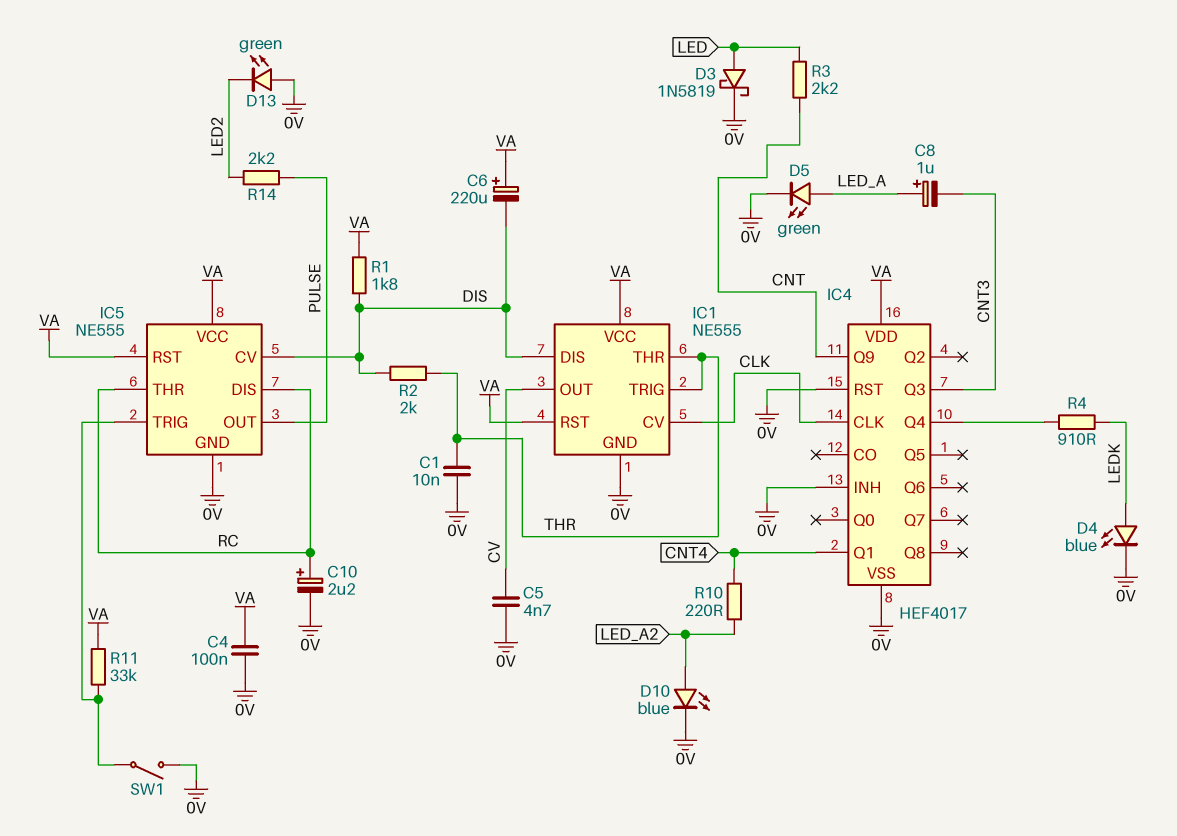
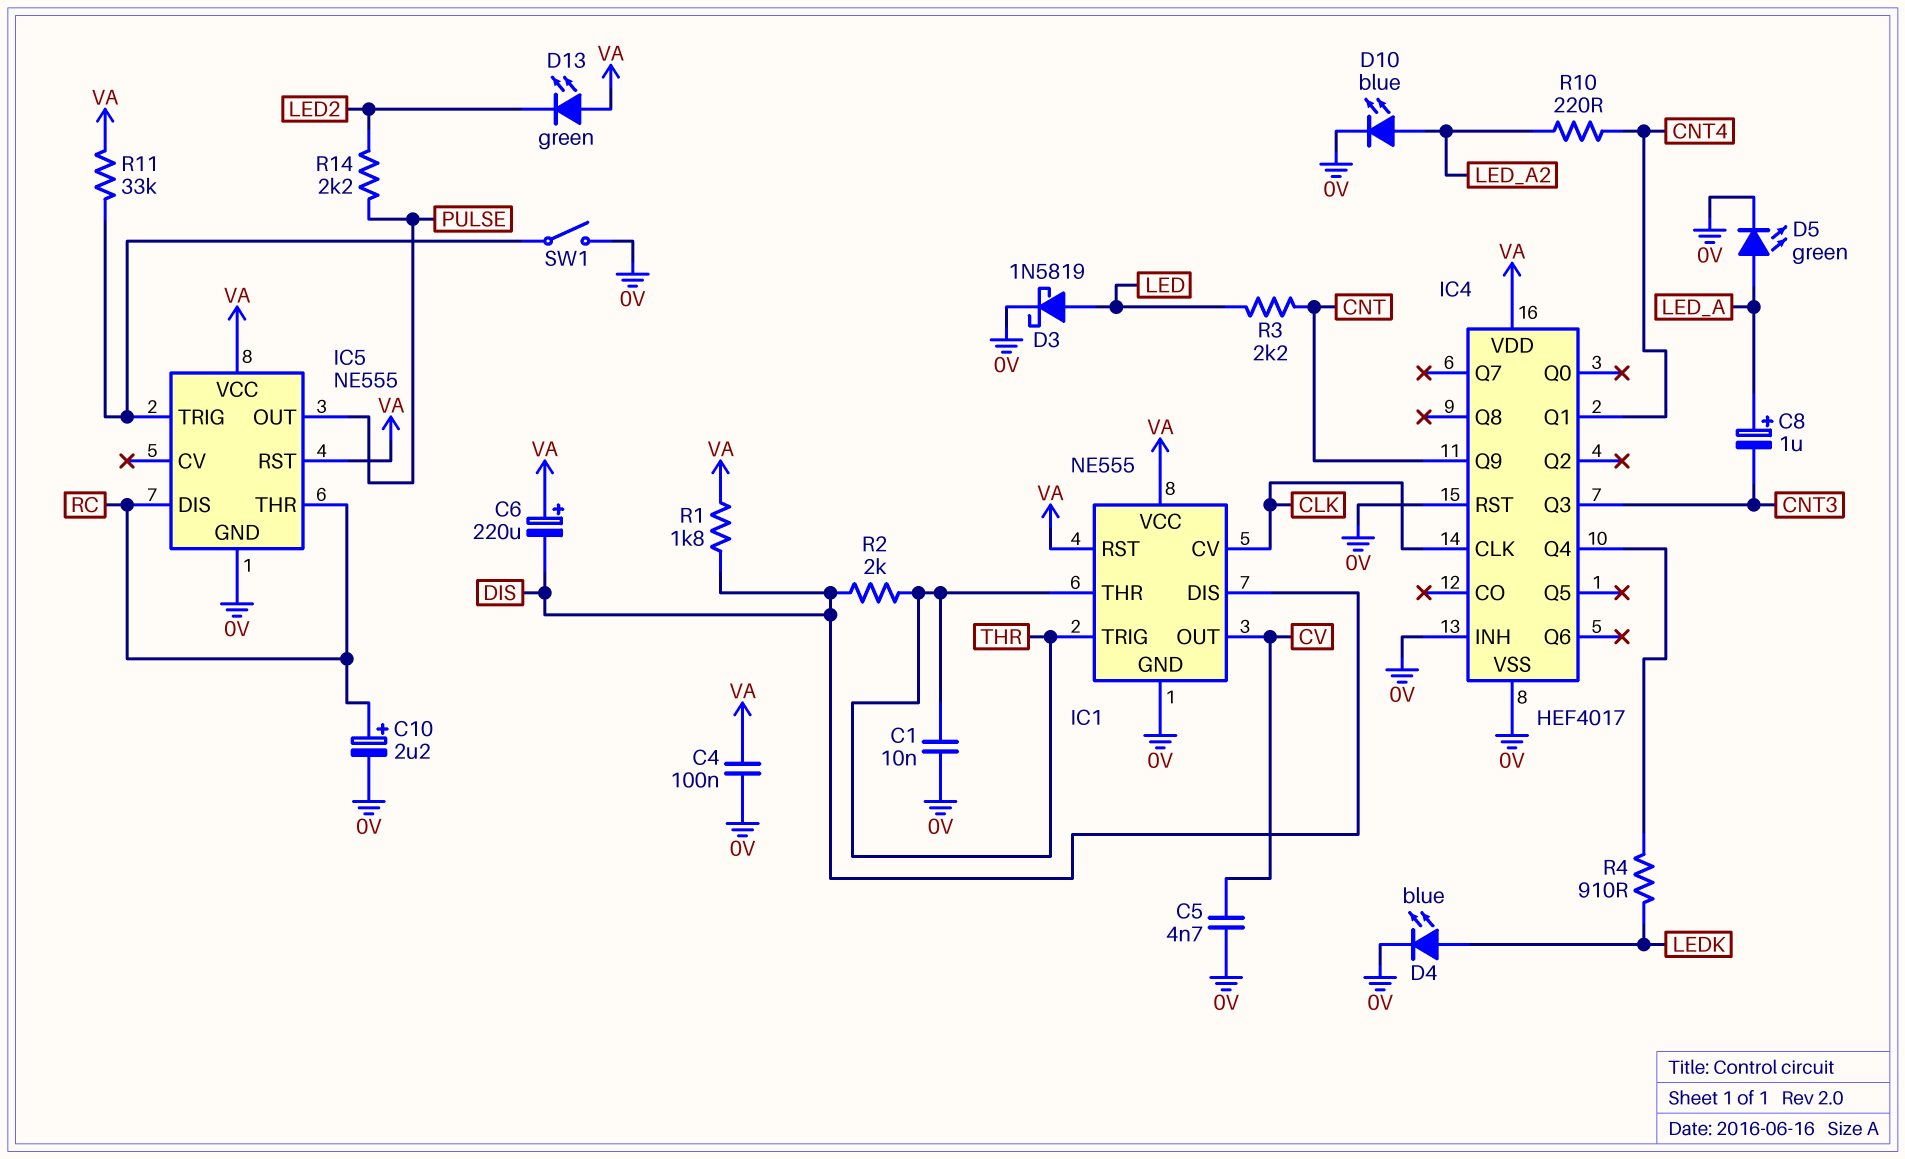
D13: LED green (A 0V, K LED2) -> LED green (A VA, K LED2)
IC5 pin CV: DIS -> none

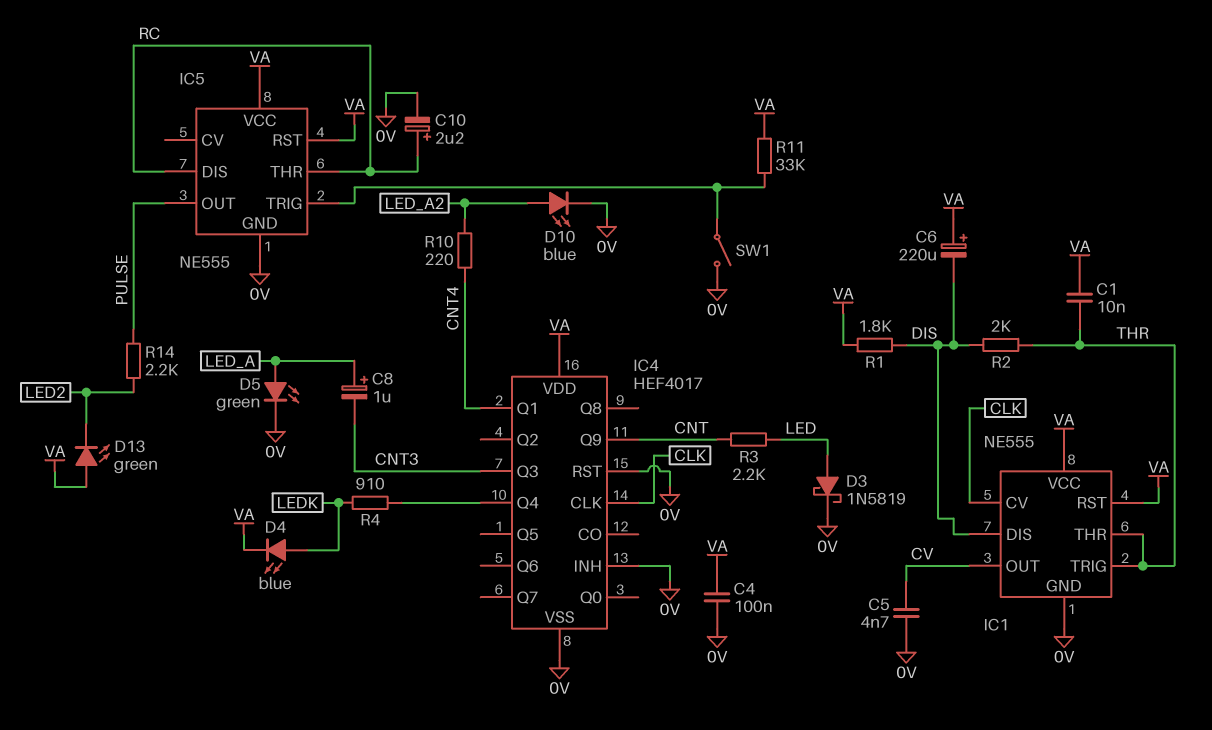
C1: 10nF (0V, THR) -> 10nF (THR, VA)
D4: LED blue (A LEDK, K 0V) -> LED blue (A LEDK, K VA)

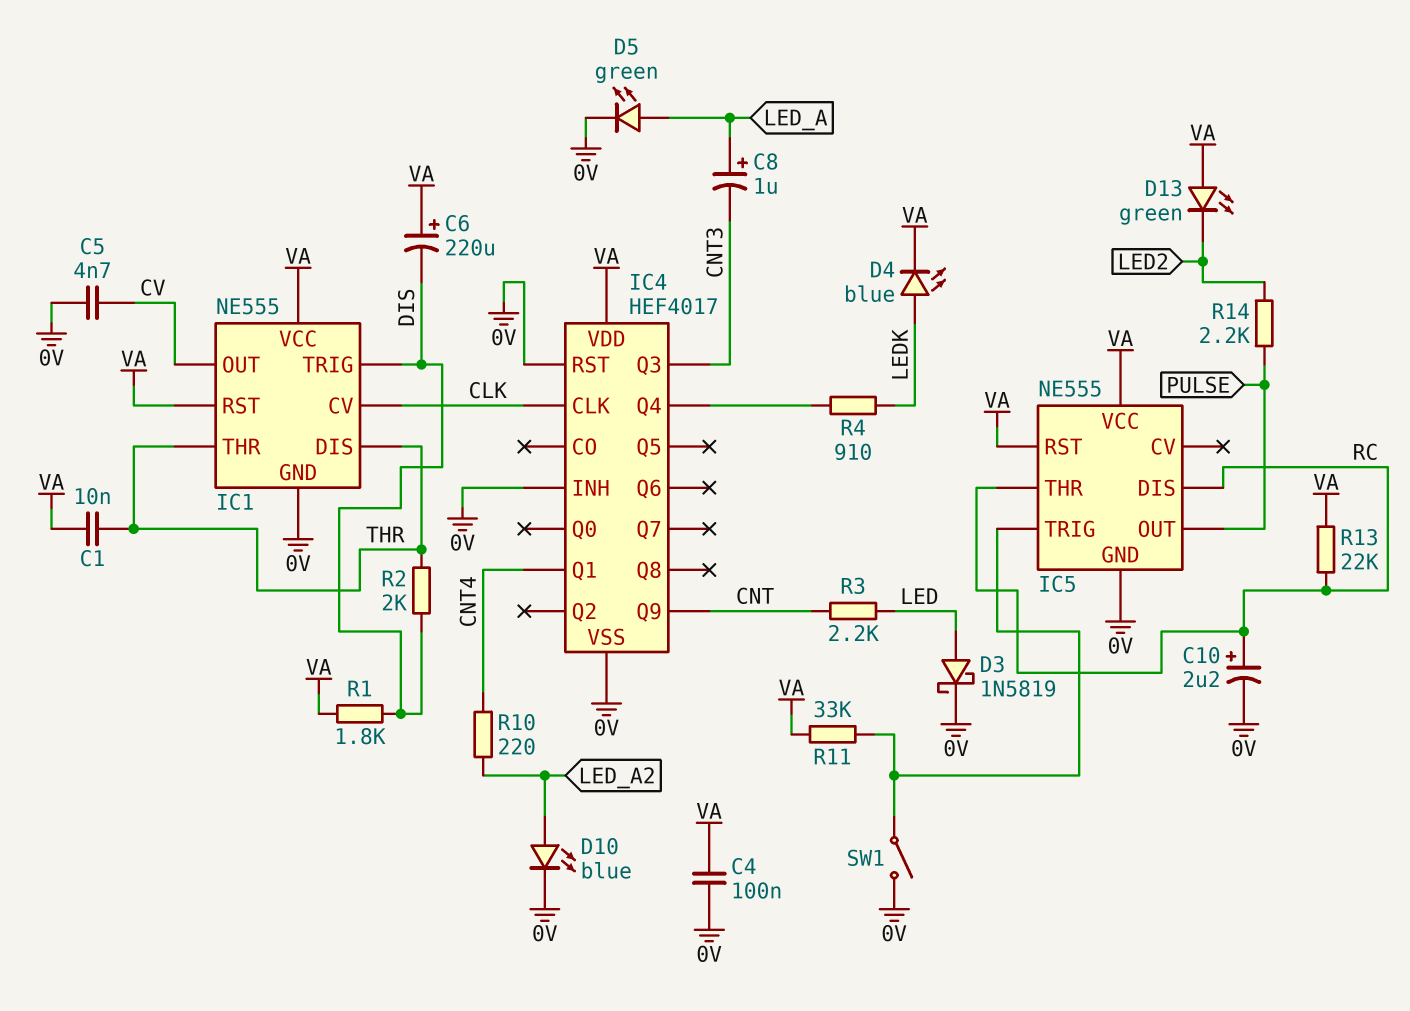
IC1 pin DIS: DIS -> THR
IC1 pin TRIG: THR -> DIS
R13: none -> 22k (RC, VA)

